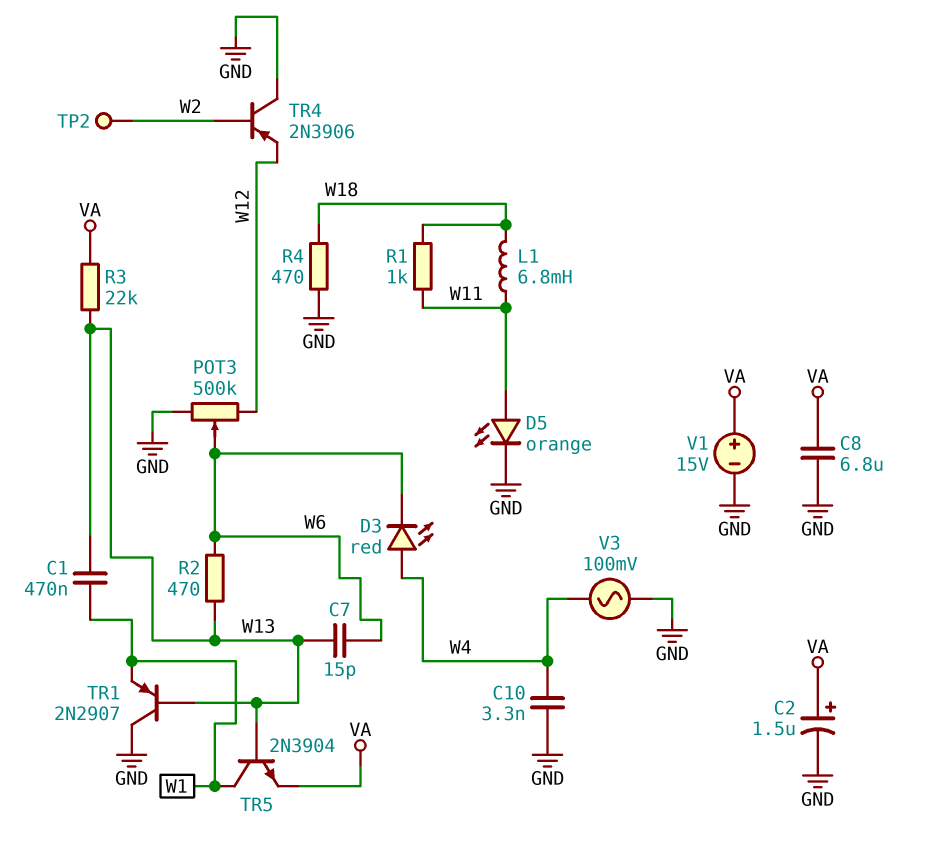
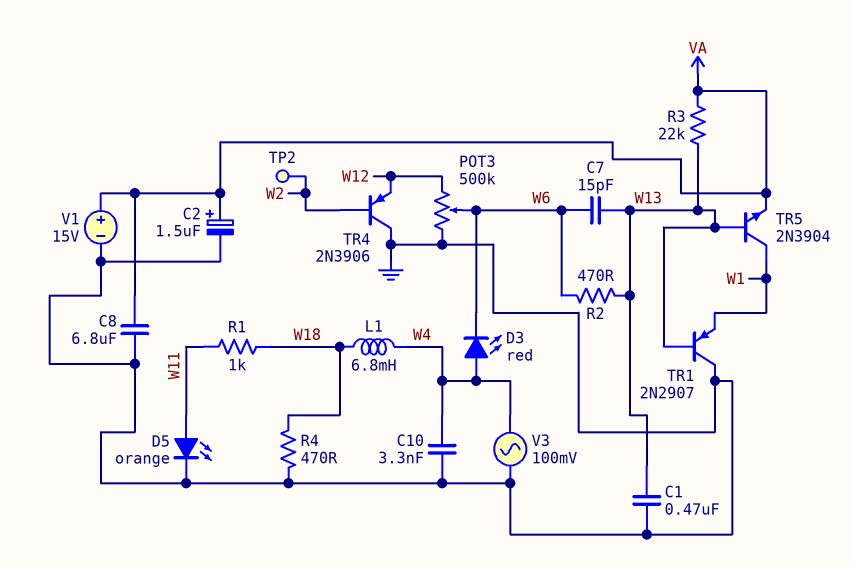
C1: 470nF (W1, W13) -> 470nF (GND, W13)
L1: 6.8mH (W11, W18) -> 6.8mH (W4, W18)

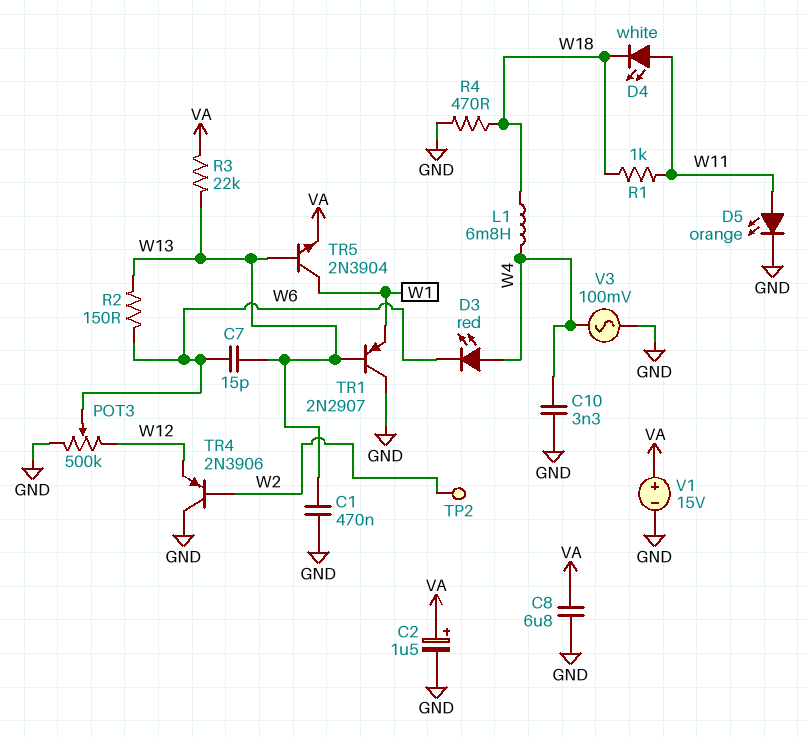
D4: none -> LED white (A W11, K W18)
R2: 470 (W6, W13) -> 150 (W6, W13)

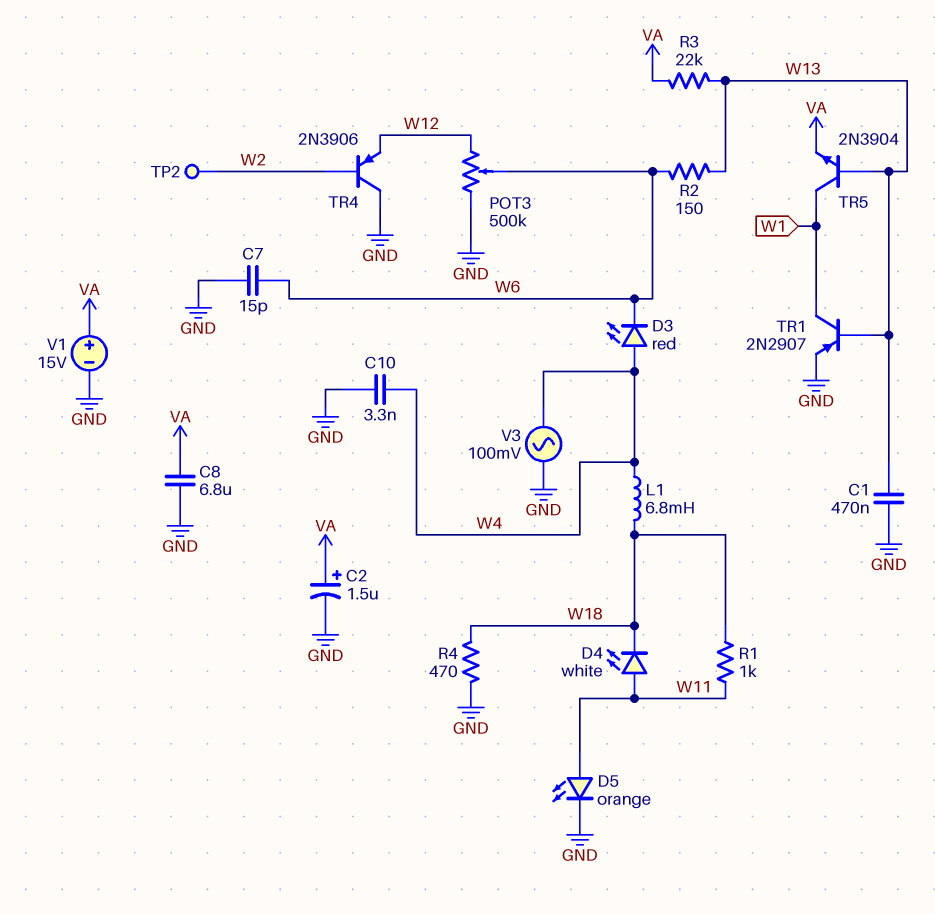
C7: 15pF (W6, W13) -> 15pF (GND, W6)
TR1: PNP 2N2907 (B W13, C GND, E W1) -> PNP 2N2907 (B W13, C W1, E GND)

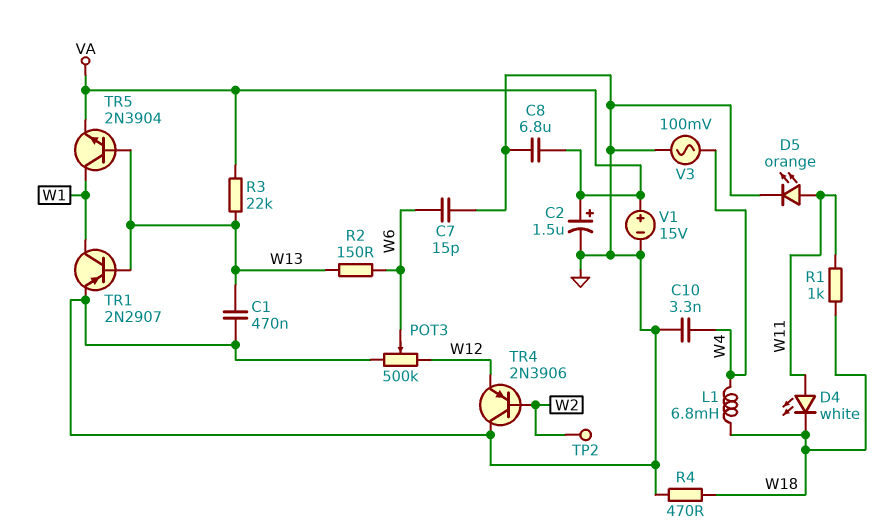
D3: LED red (A W4, K W6) -> none

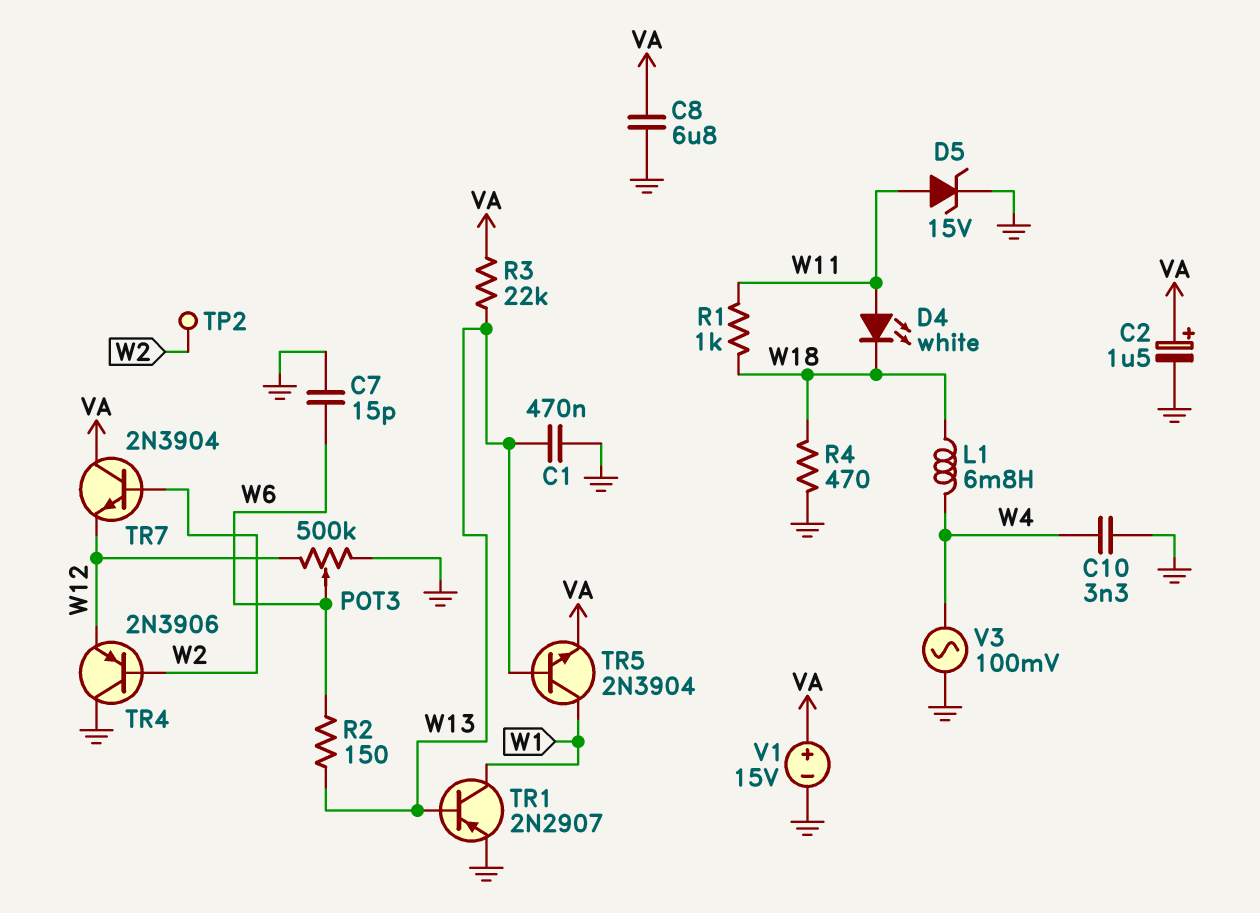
D5: LED orange (A W11, K GND) -> zener 15V (A W11, K GND)
TR7: none -> NPN 2N3904 (B W2, C VA, E W12)

